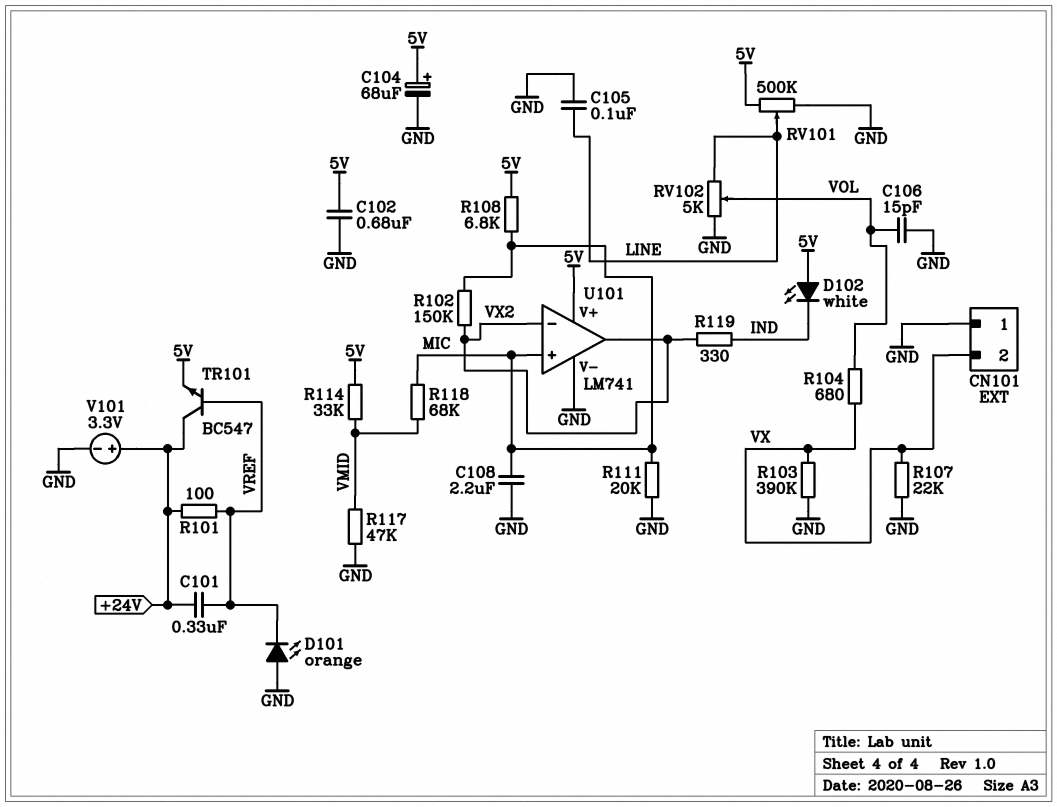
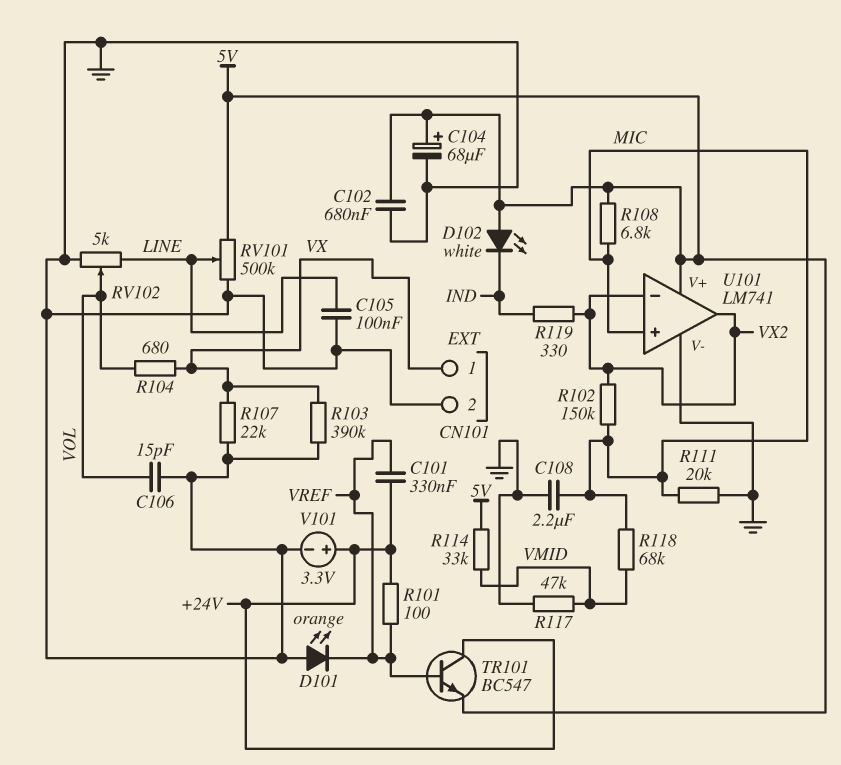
CN101 pin 1: GND -> VX
CN101 pin 2: VX -> GND

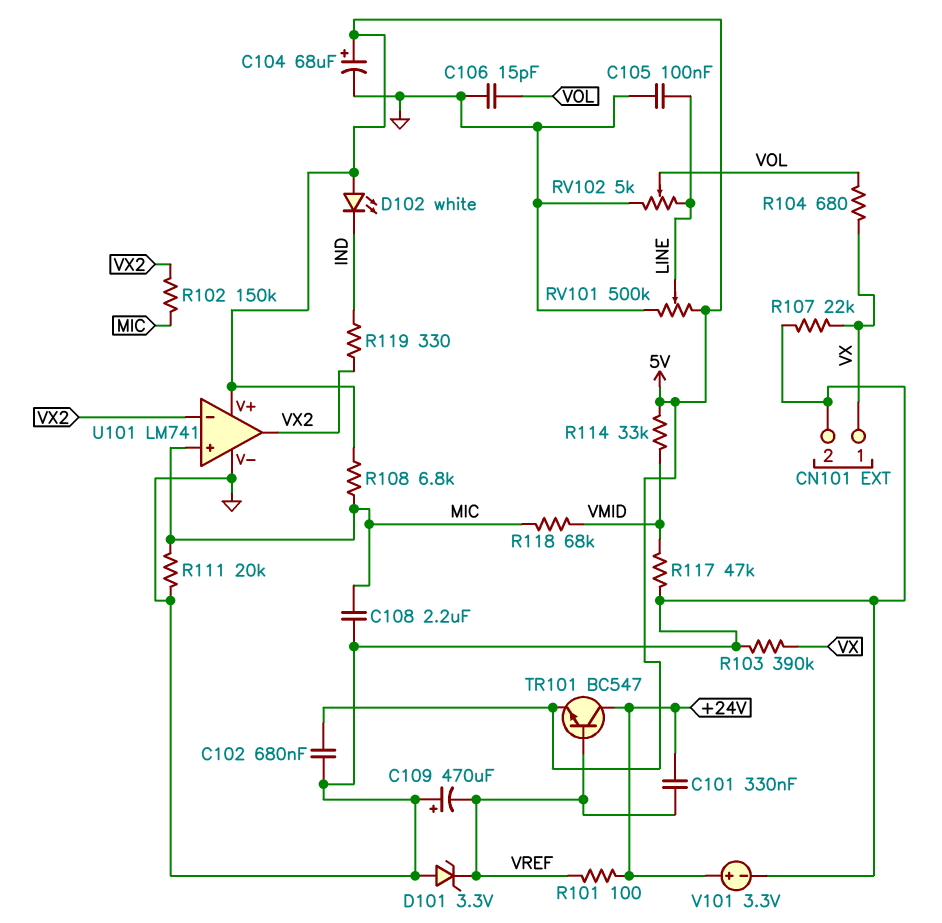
C109: none -> 470uF (plus GND, minus VREF)
D101: LED orange (A GND, K VREF) -> zener 3.3V (A GND, K VREF)

